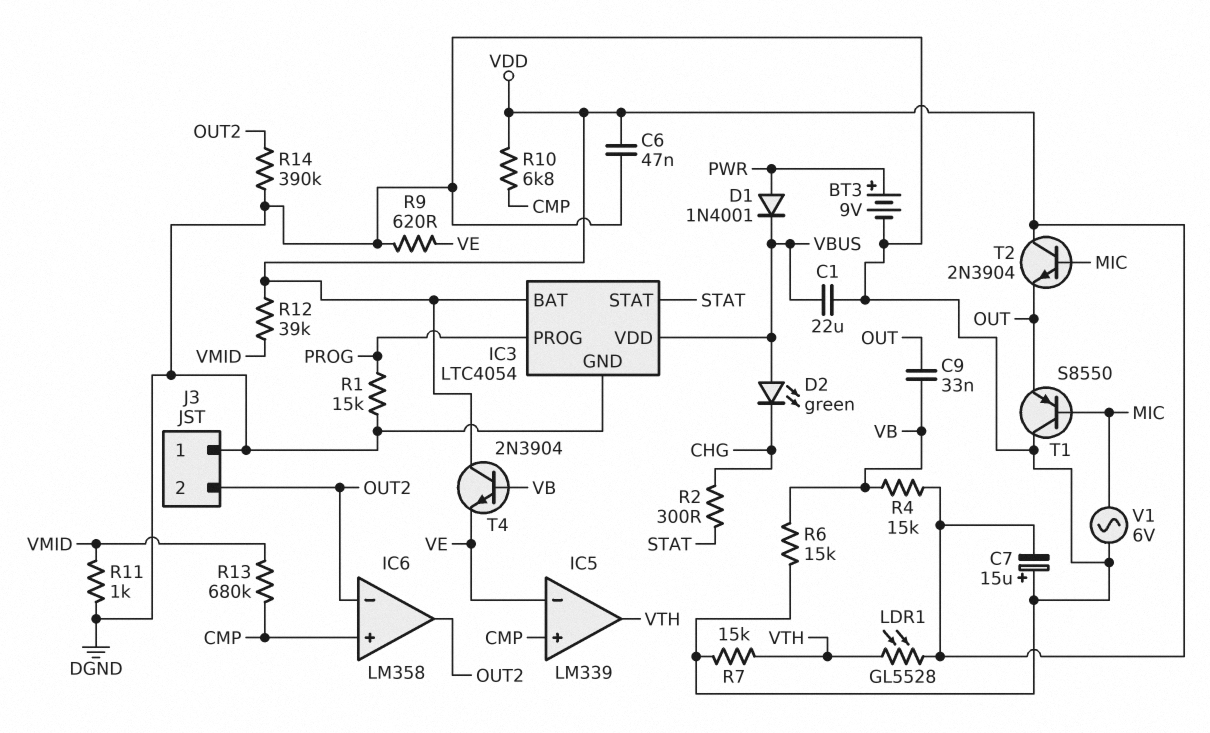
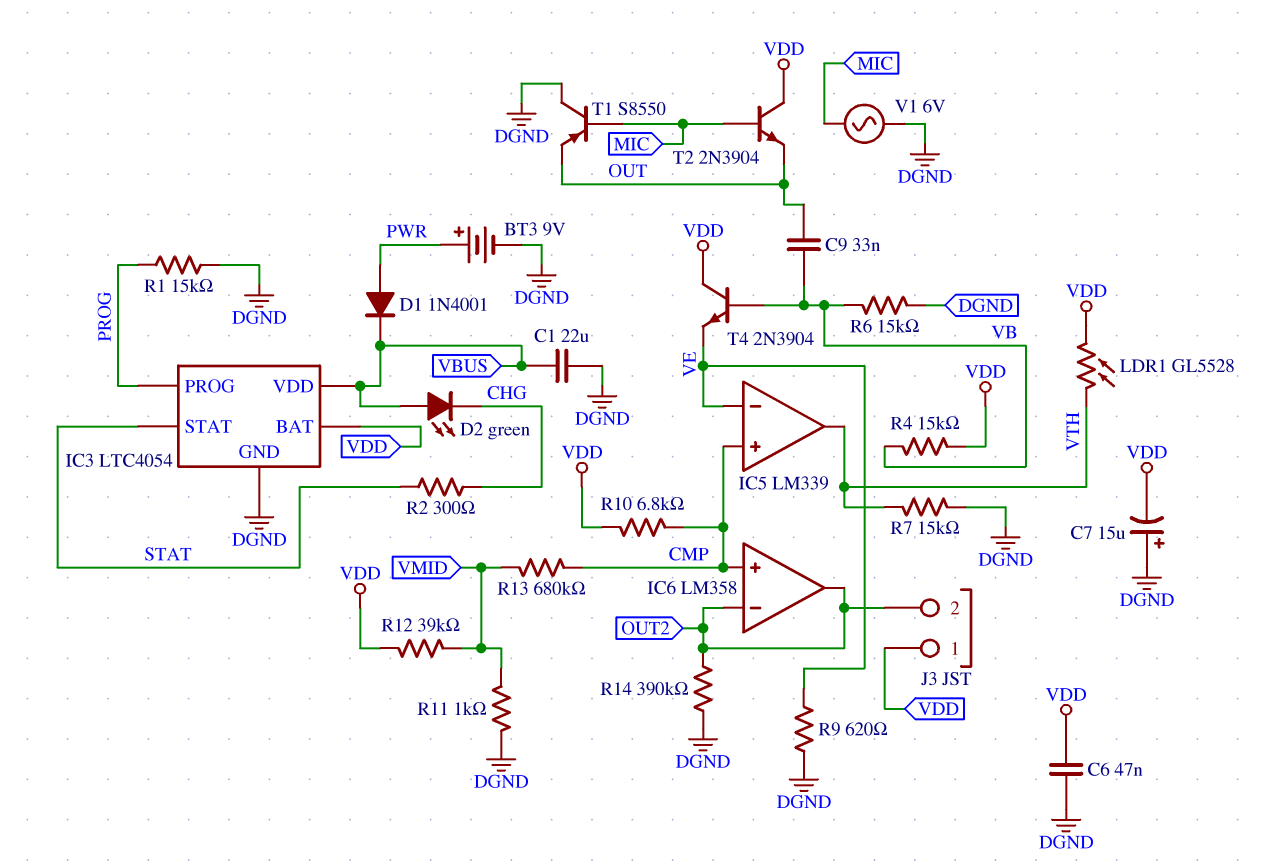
J3 pin 1: DGND -> VDD

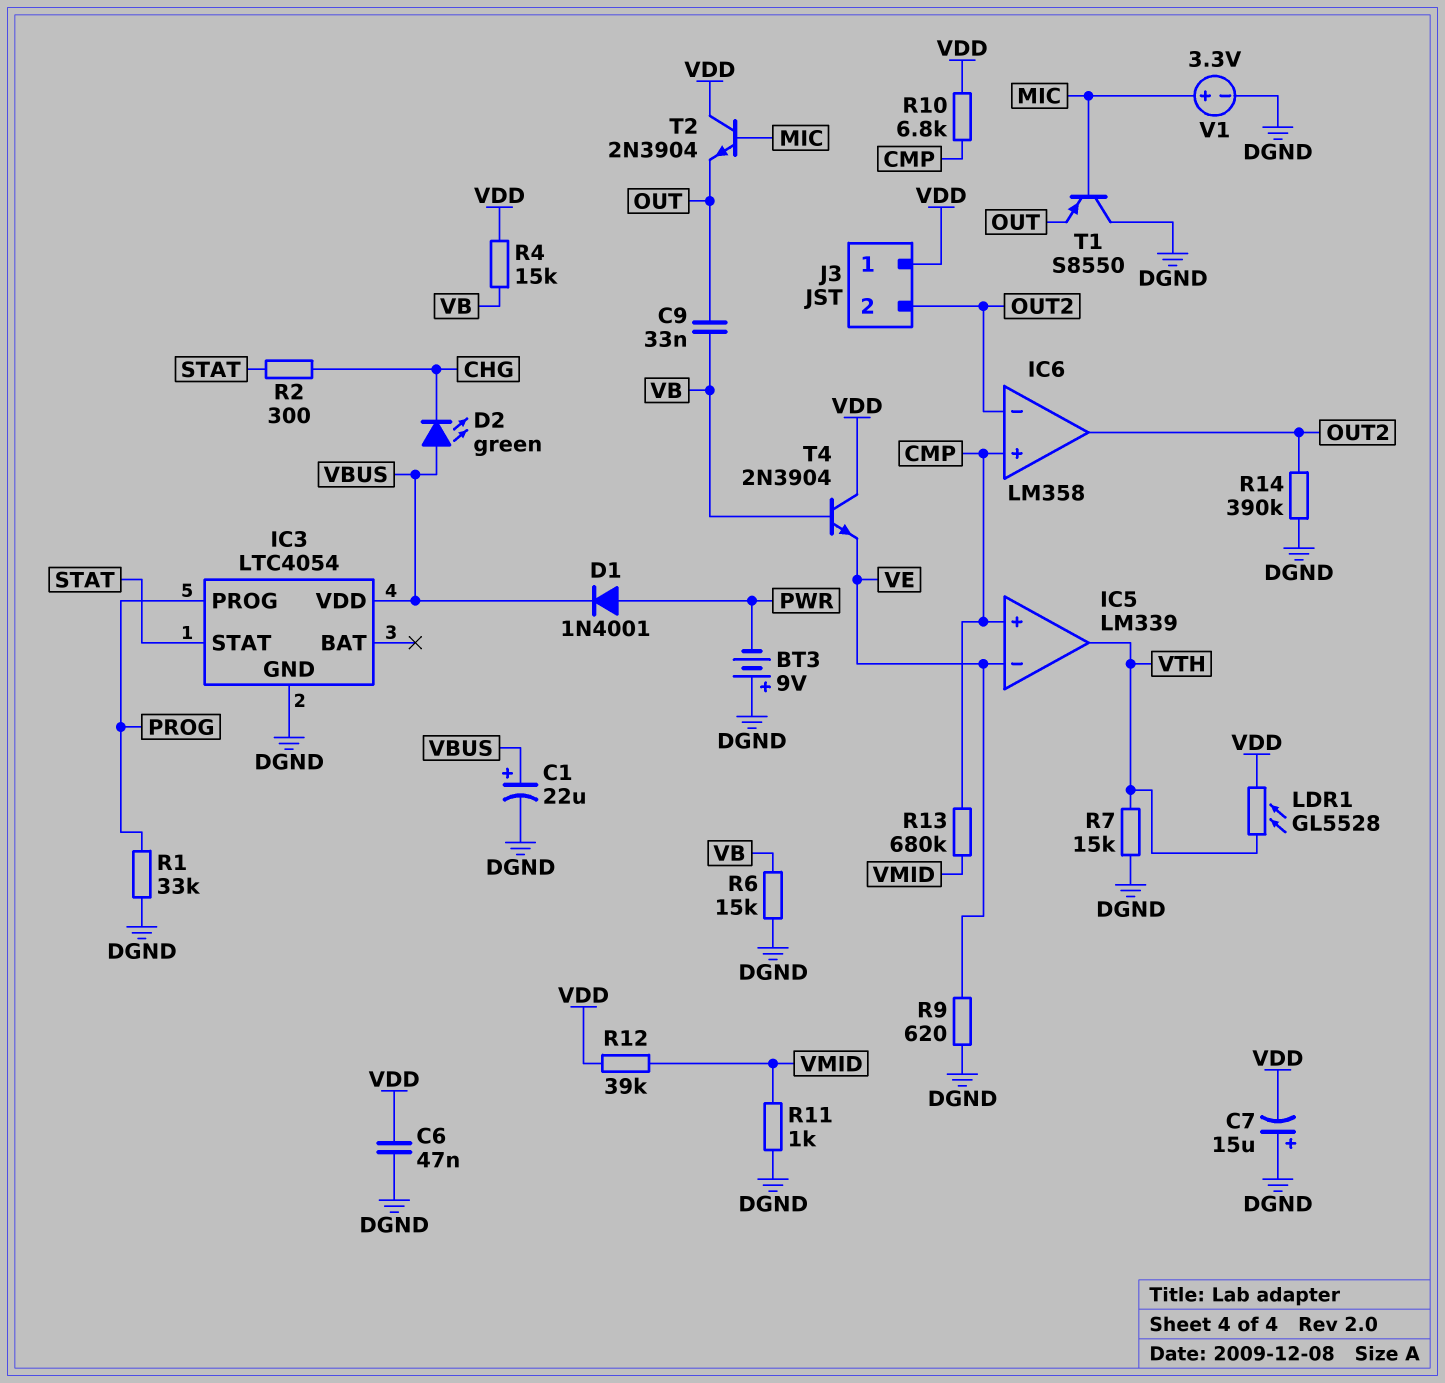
BT3: 9V (plus PWR, minus DGND) -> 9V (plus DGND, minus PWR)
C1: 22uF (DGND, VBUS) -> 22uF (plus VBUS, minus DGND)
IC3 pin BAT: VDD -> none
R1: 15k (DGND, PROG) -> 33k (DGND, PROG)
V1: AC 6V (DGND, MIC) -> 3.3V (plus MIC, minus DGND)

